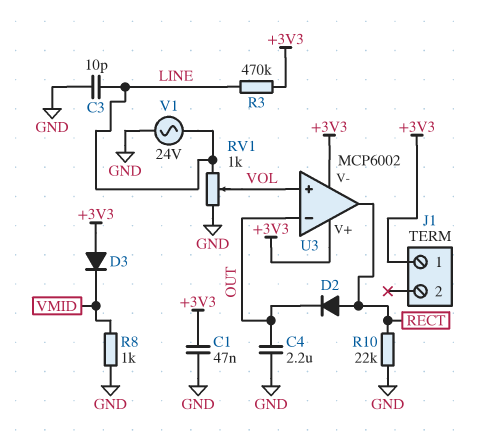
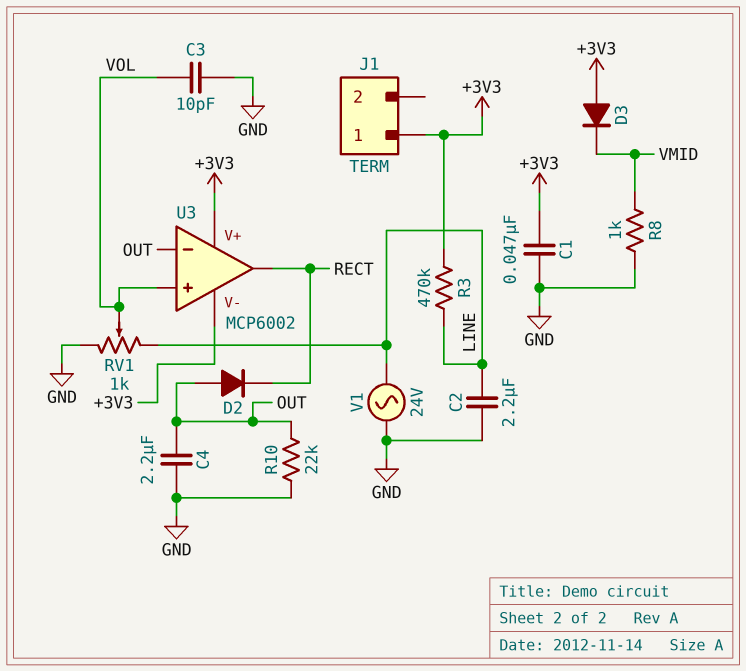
C2: none -> 2.2uF (GND, LINE)
C3: 10pF (GND, LINE) -> 10pF (GND, VOL)
D2: diode (A RECT, K OUT) -> diode (A OUT, K RECT)
R10: 22k (GND, RECT) -> 22k (GND, OUT)

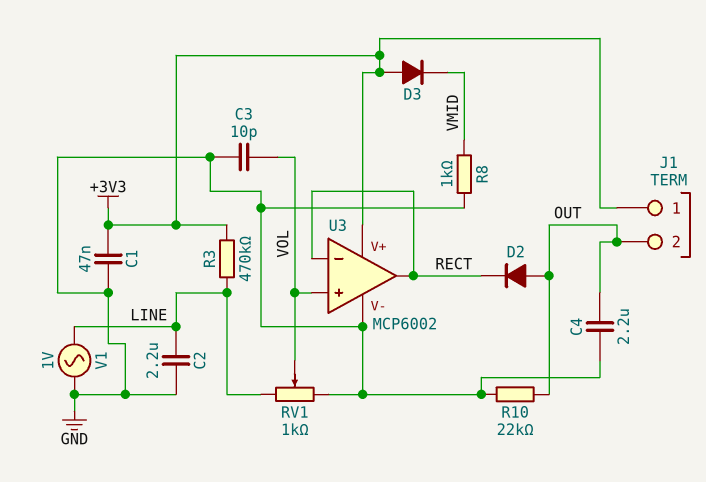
J1 pin 2: none -> OUT
U3 pin V-: +3V3 -> GND
U3 pin in-: OUT -> RECT
V1: AC 24V (GND, LINE) -> AC 1V (GND, LINE)

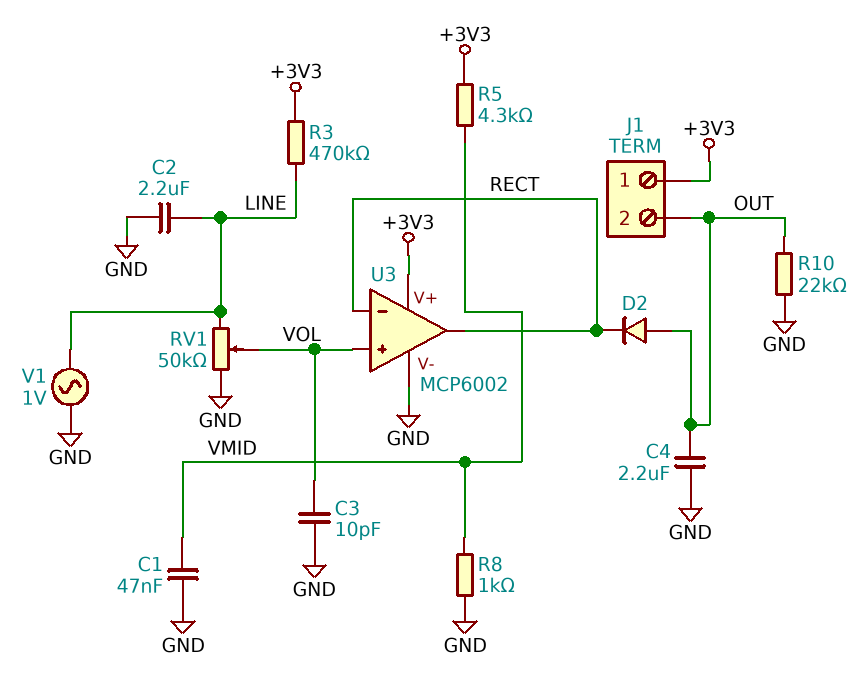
C1: 47nF (+3V3, GND) -> 47nF (GND, VMID)
D3: diode (A +3V3, K VMID) -> none
R5: none -> 4.3k (+3V3, VMID)
RV1: 1k (GND, LINE, wiper VOL) -> 50k (GND, LINE, wiper VOL)

